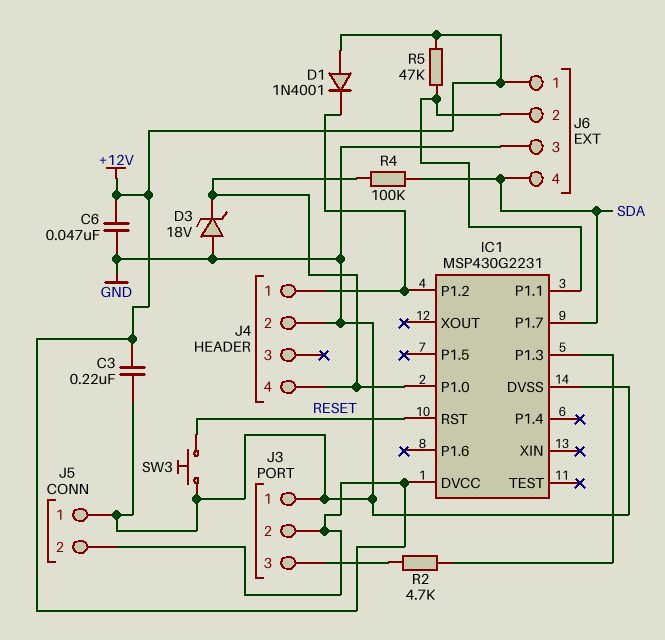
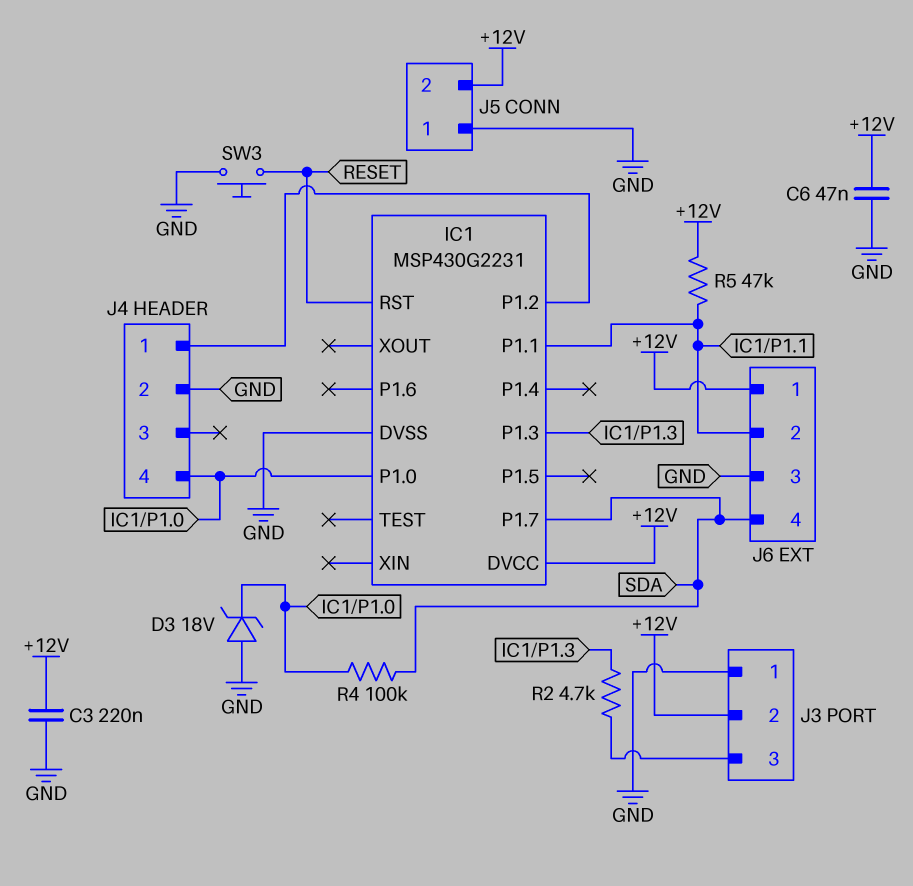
D1: diode 1N4001 (A +12V, K IC1/P1.2) -> none

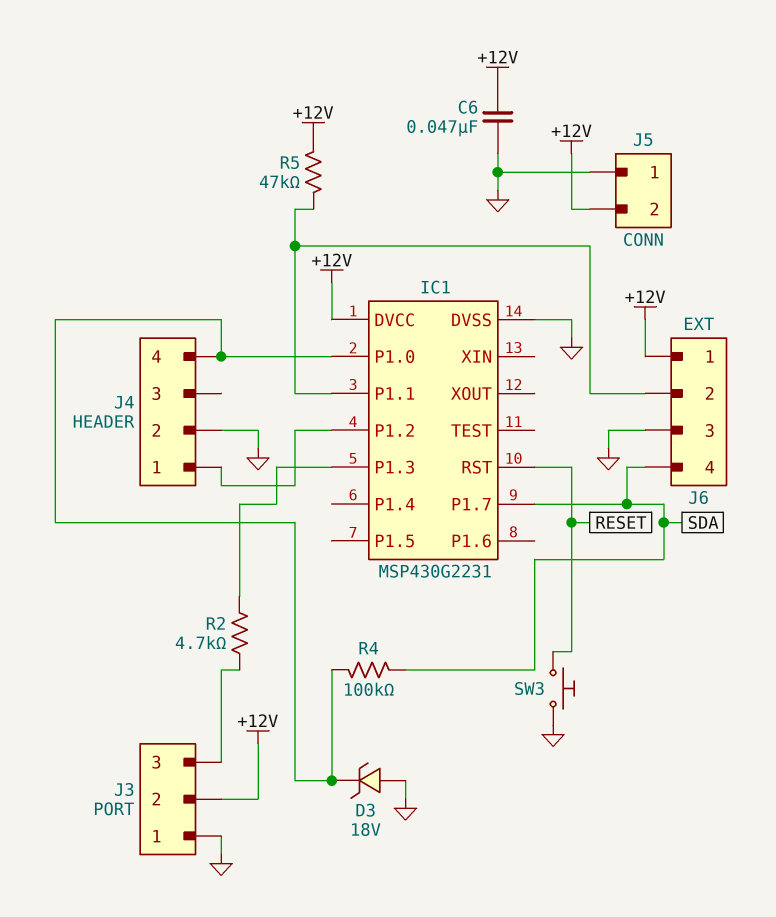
C3: 220nF (+12V, GND) -> none

